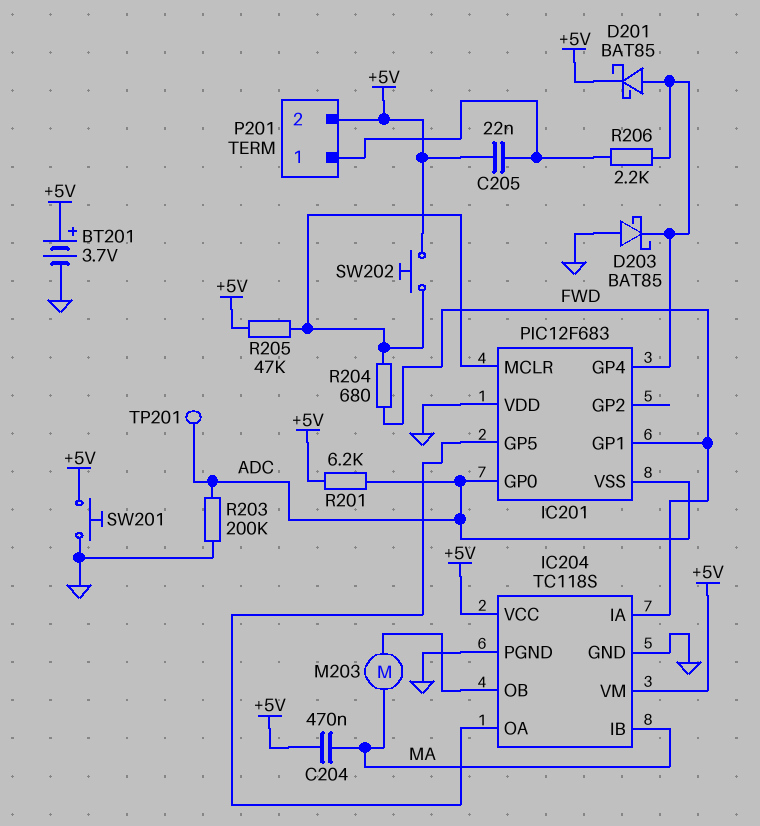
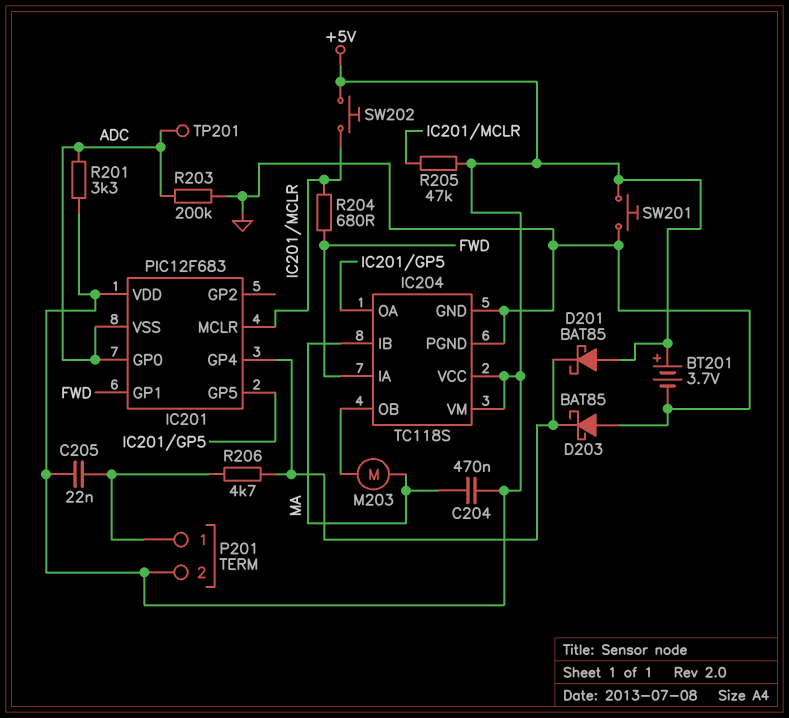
D201: schottky BAT85 (A IC201/GP4, K +5V) -> schottky BAT85 (A +5V, K IC201/GP4)
IC201 pin VDD: GND -> +5V
R201: 6.2k (+5V, ADC) -> 3.3k (+5V, ADC)
R206: 2.2k (IC201/GP4, P201/1) -> 4.7k (IC201/GP4, P201/1)

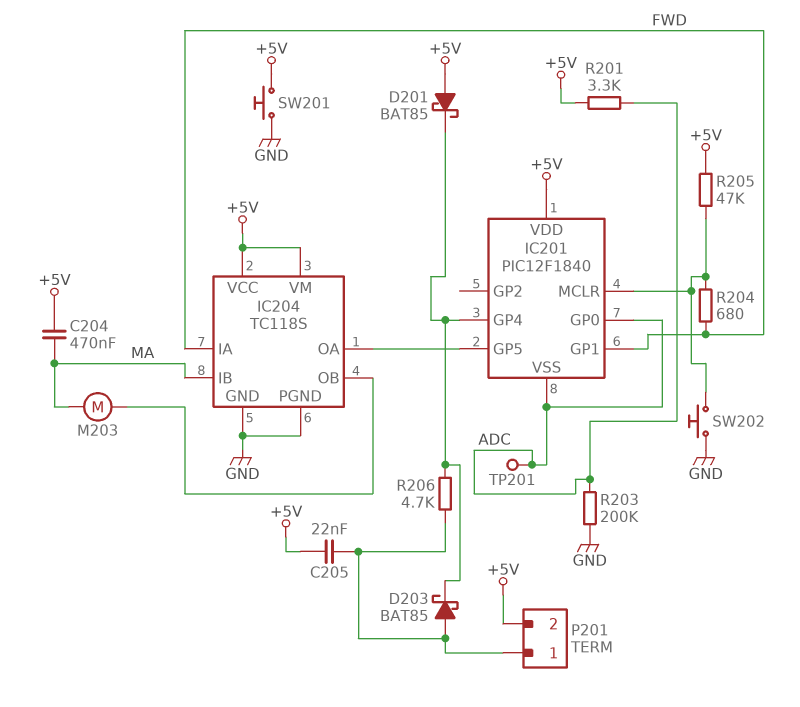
BT201: 3.7V (plus +5V, minus GND) -> none
D203: schottky BAT85 (A GND, K IC201/GP4) -> schottky BAT85 (A P201/1, K IC201/GP4)
IC201: PIC12F683 -> PIC12F1840
SW202: button (+5V, IC201/MCLR) -> button (GND, IC201/MCLR)

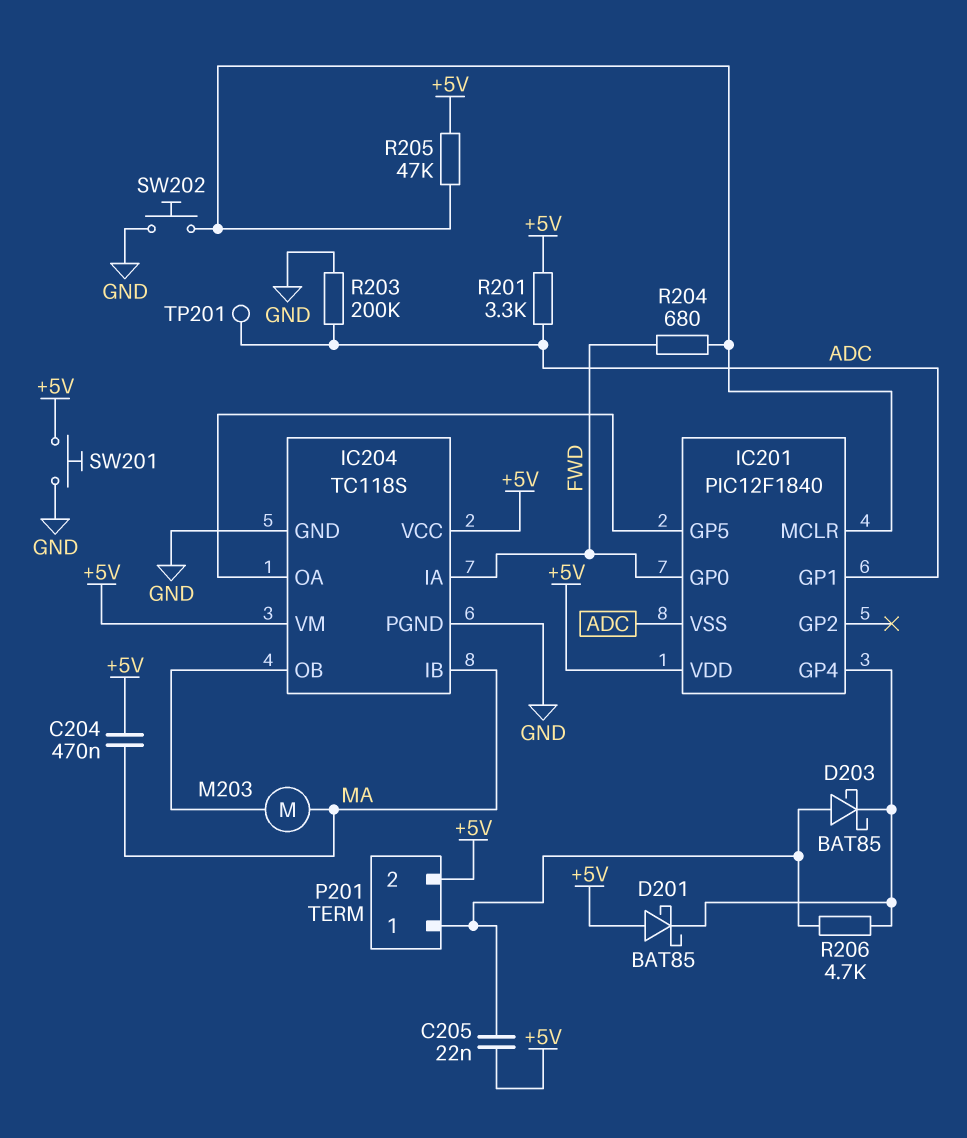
IC201 pin GP0: ADC -> FWD
IC201 pin GP1: FWD -> ADC

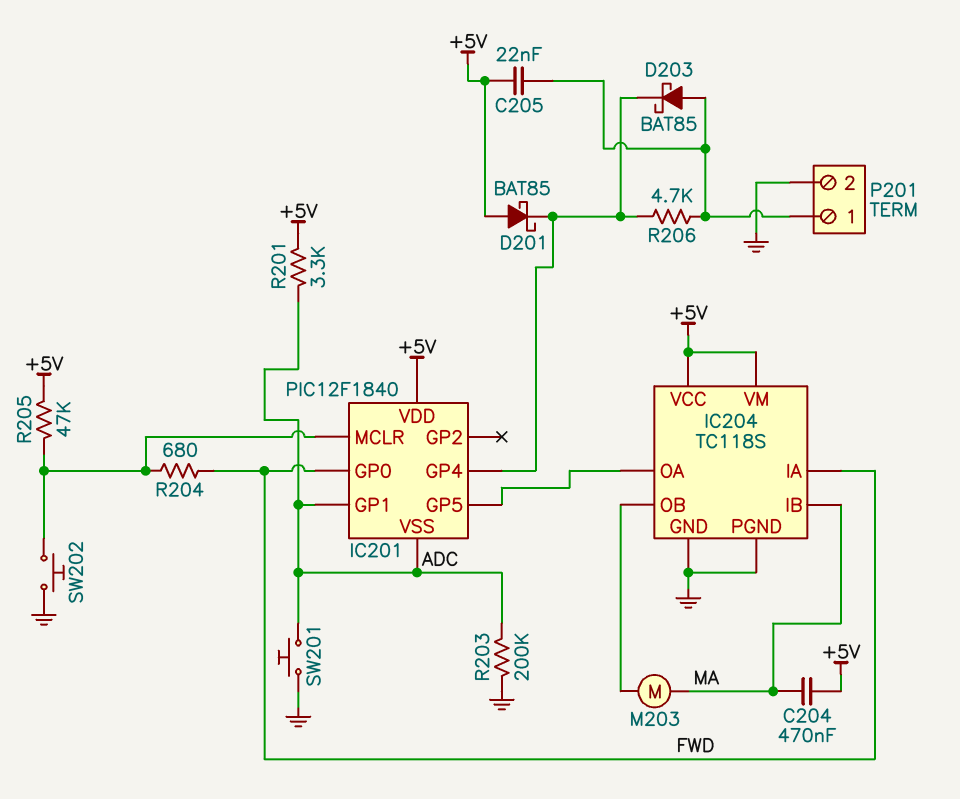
P201 pin 2: +5V -> GND
SW201: button (+5V, GND) -> button (ADC, GND)
TP201: test point (ADC) -> none

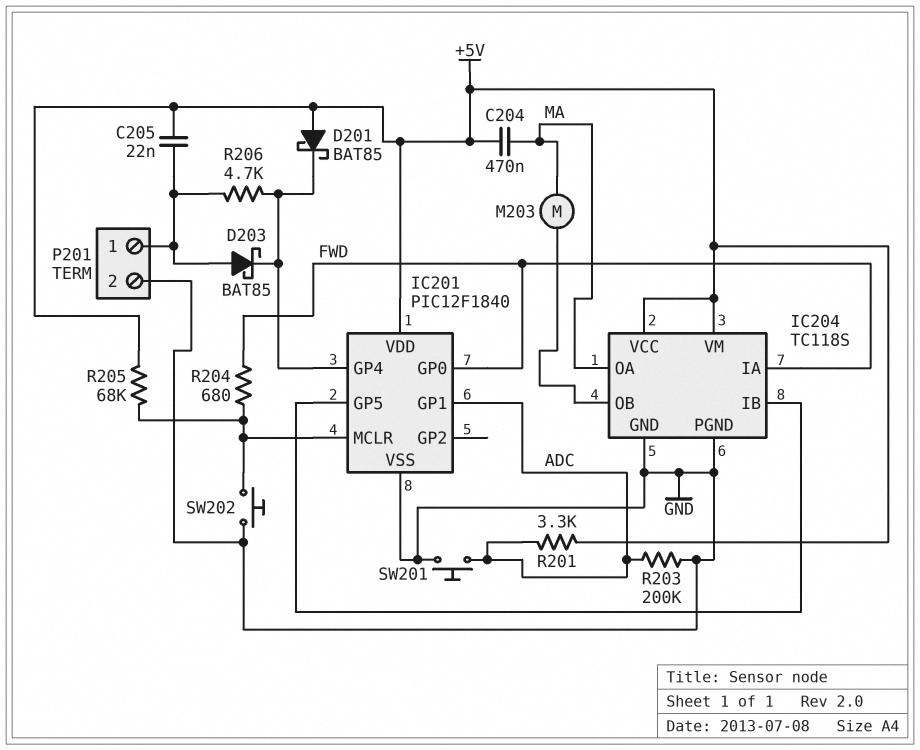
IC201 pin VSS: ADC -> GND
IC204 pin IB: MA -> IC201/GP5
IC204 pin OA: IC201/GP5 -> MA
R205: 47k (+5V, IC201/MCLR) -> 68k (+5V, IC201/MCLR)

